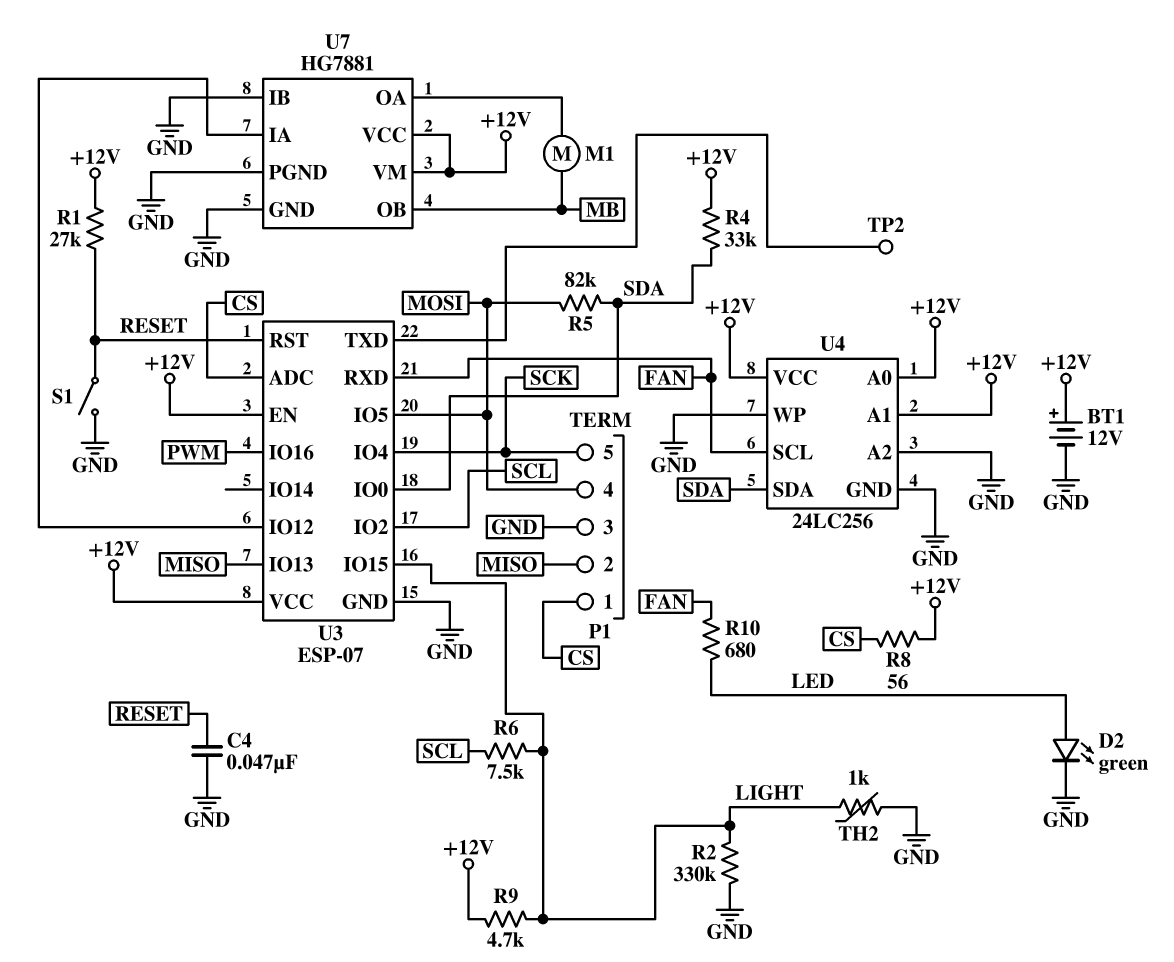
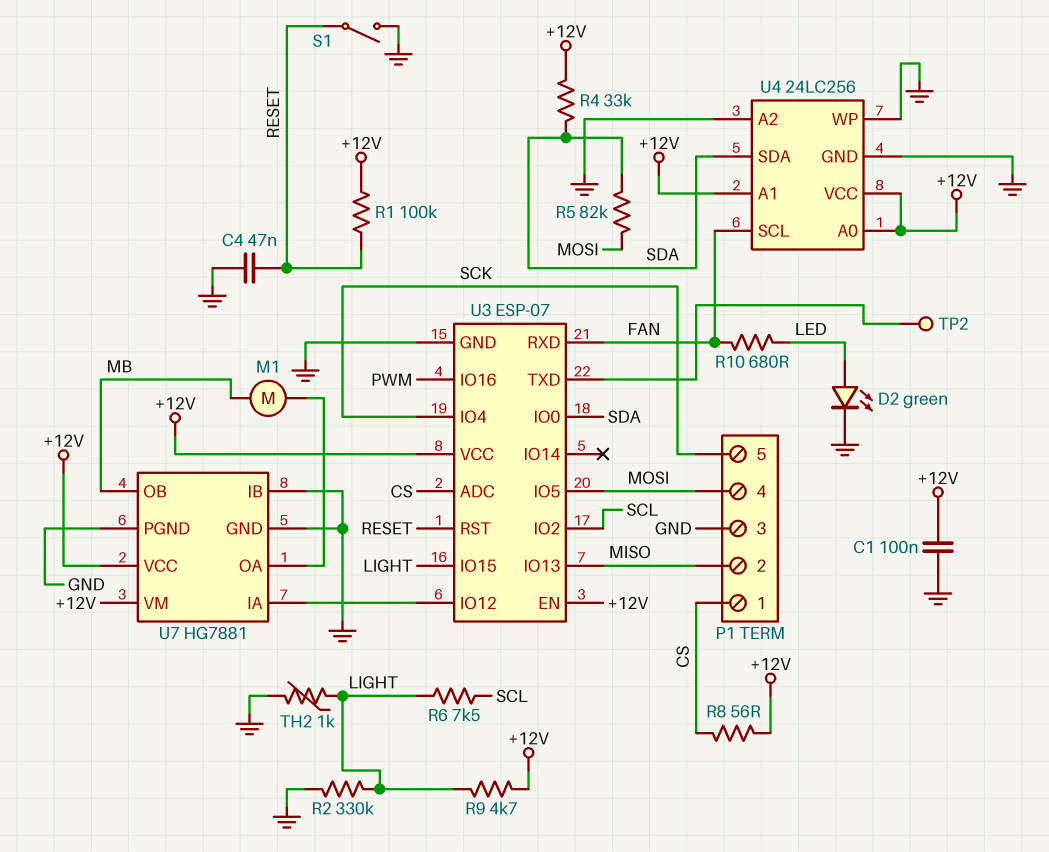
BT1: 12V (plus +12V, minus GND) -> none
C1: none -> 100nF (+12V, GND)
R1: 27k (+12V, RESET) -> 100k (+12V, RESET)

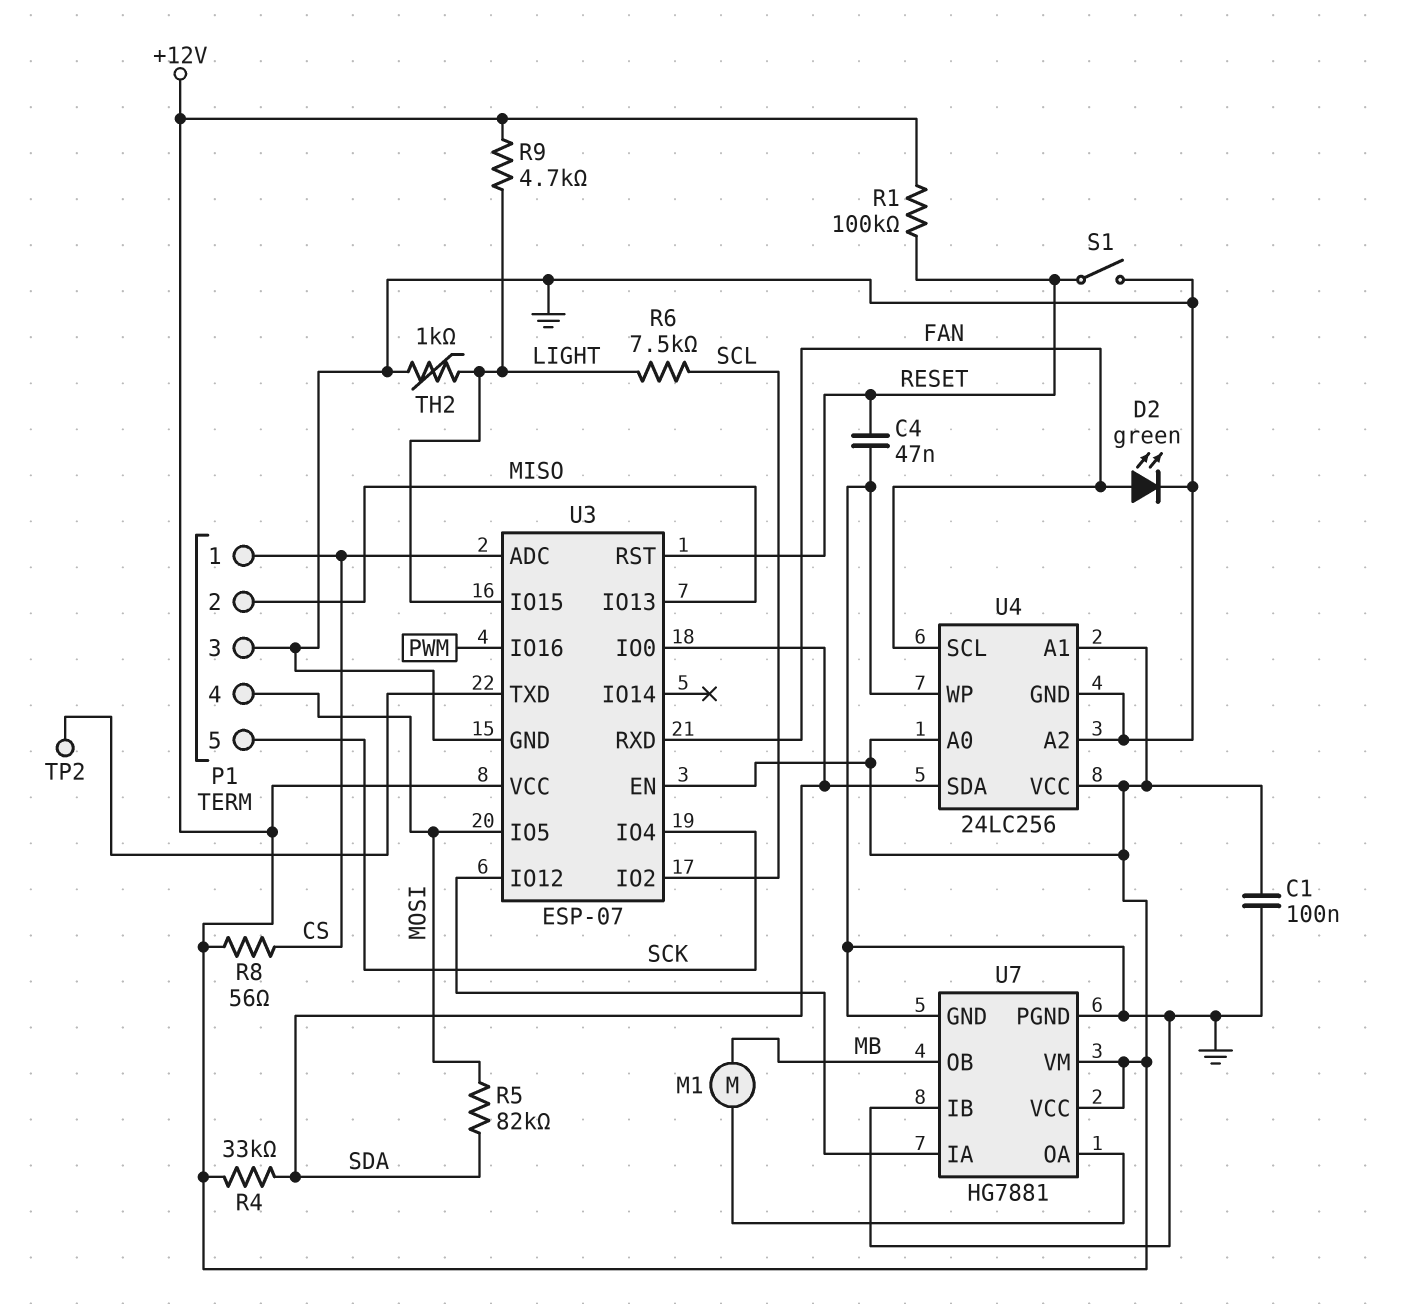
D2: LED green (A LED, K GND) -> LED green (A FAN, K GND)
R2: 330k (GND, LIGHT) -> none
R10: 680 (FAN, LED) -> none

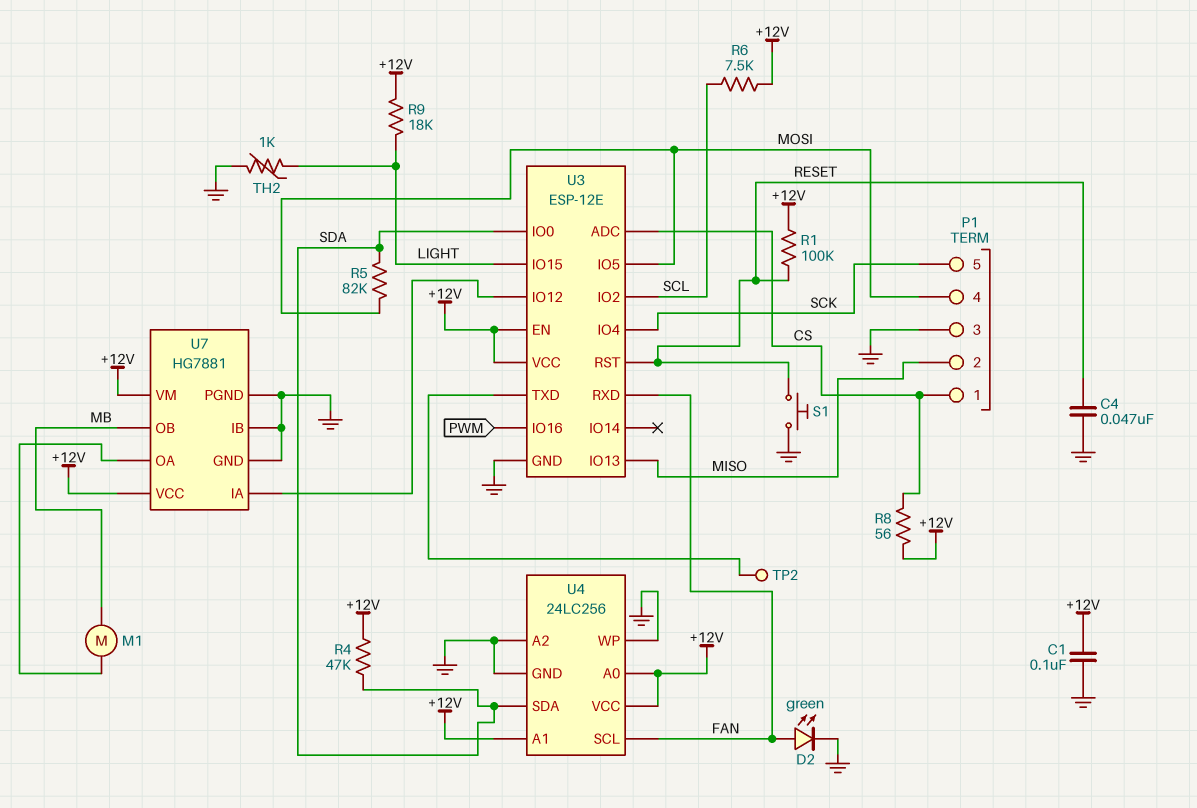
R4: 33k (+12V, SDA) -> 47k (+12V, SDA)
R6: 7.5k (LIGHT, SCL) -> 7.5k (+12V, SCL)
R9: 4.7k (+12V, LIGHT) -> 18k (+12V, LIGHT)
S1: switch (GND, RESET) -> button (GND, RESET)
U3: ESP-07 -> ESP-12E

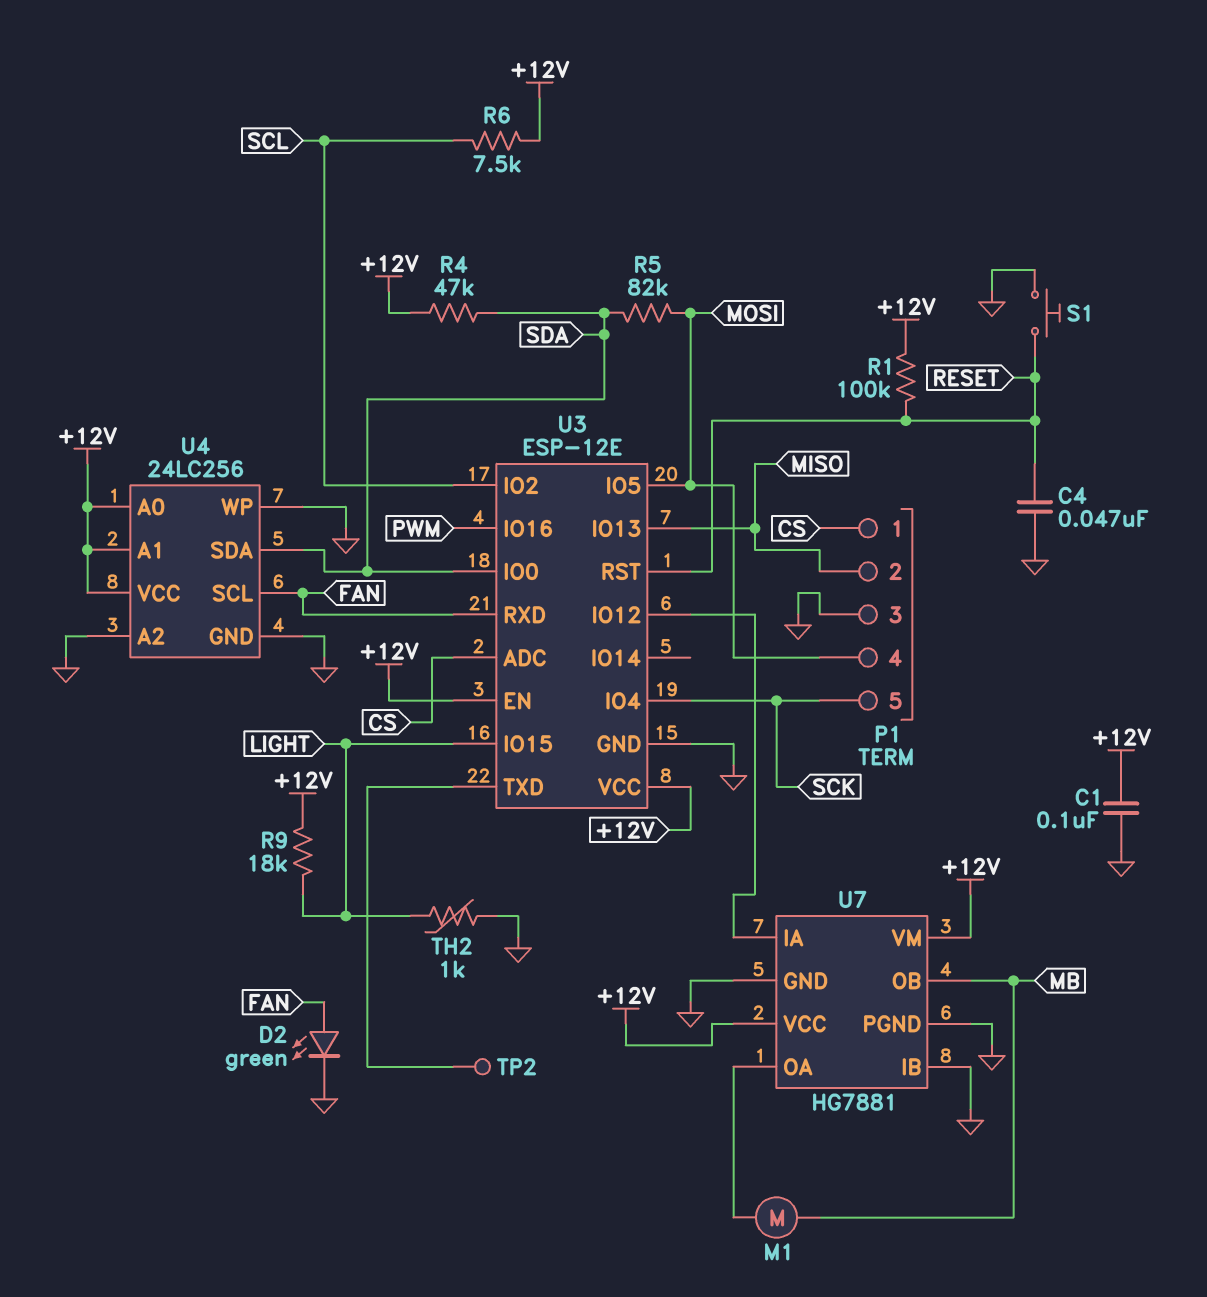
R8: 56 (+12V, CS) -> none

